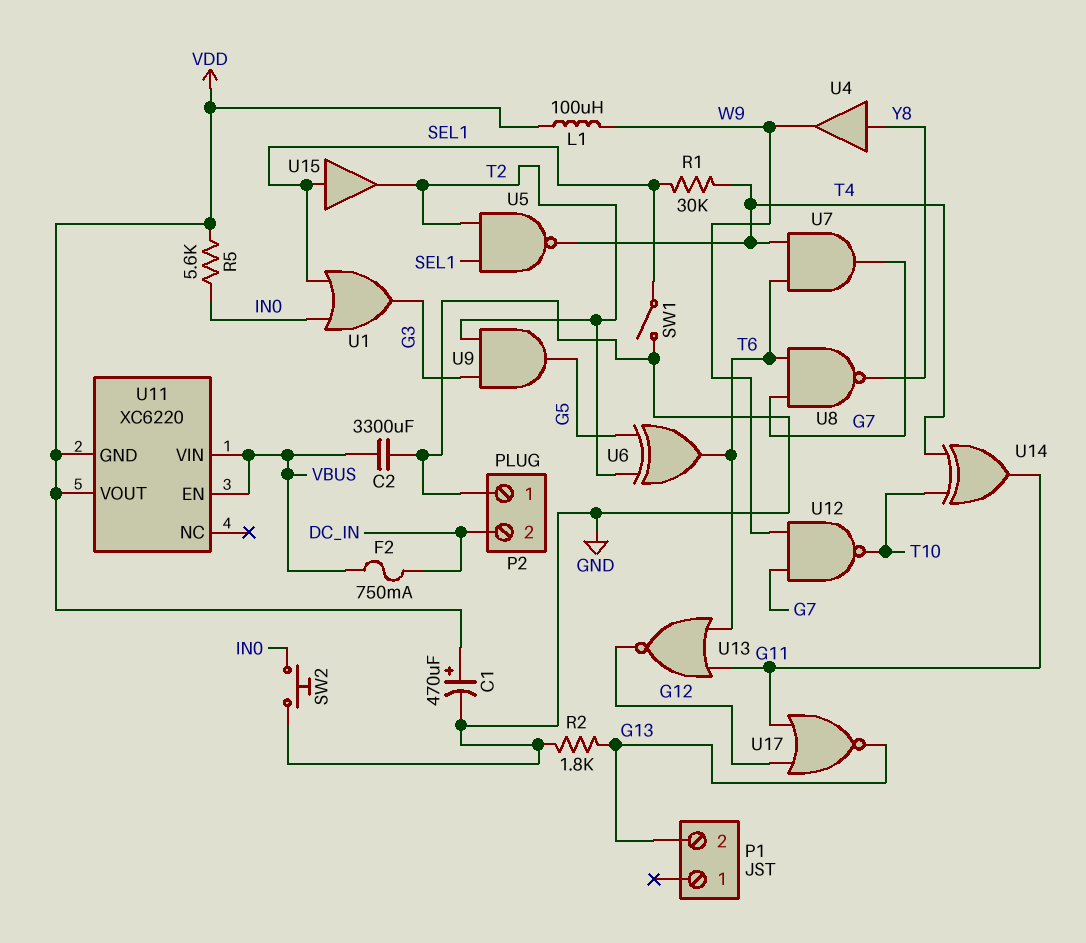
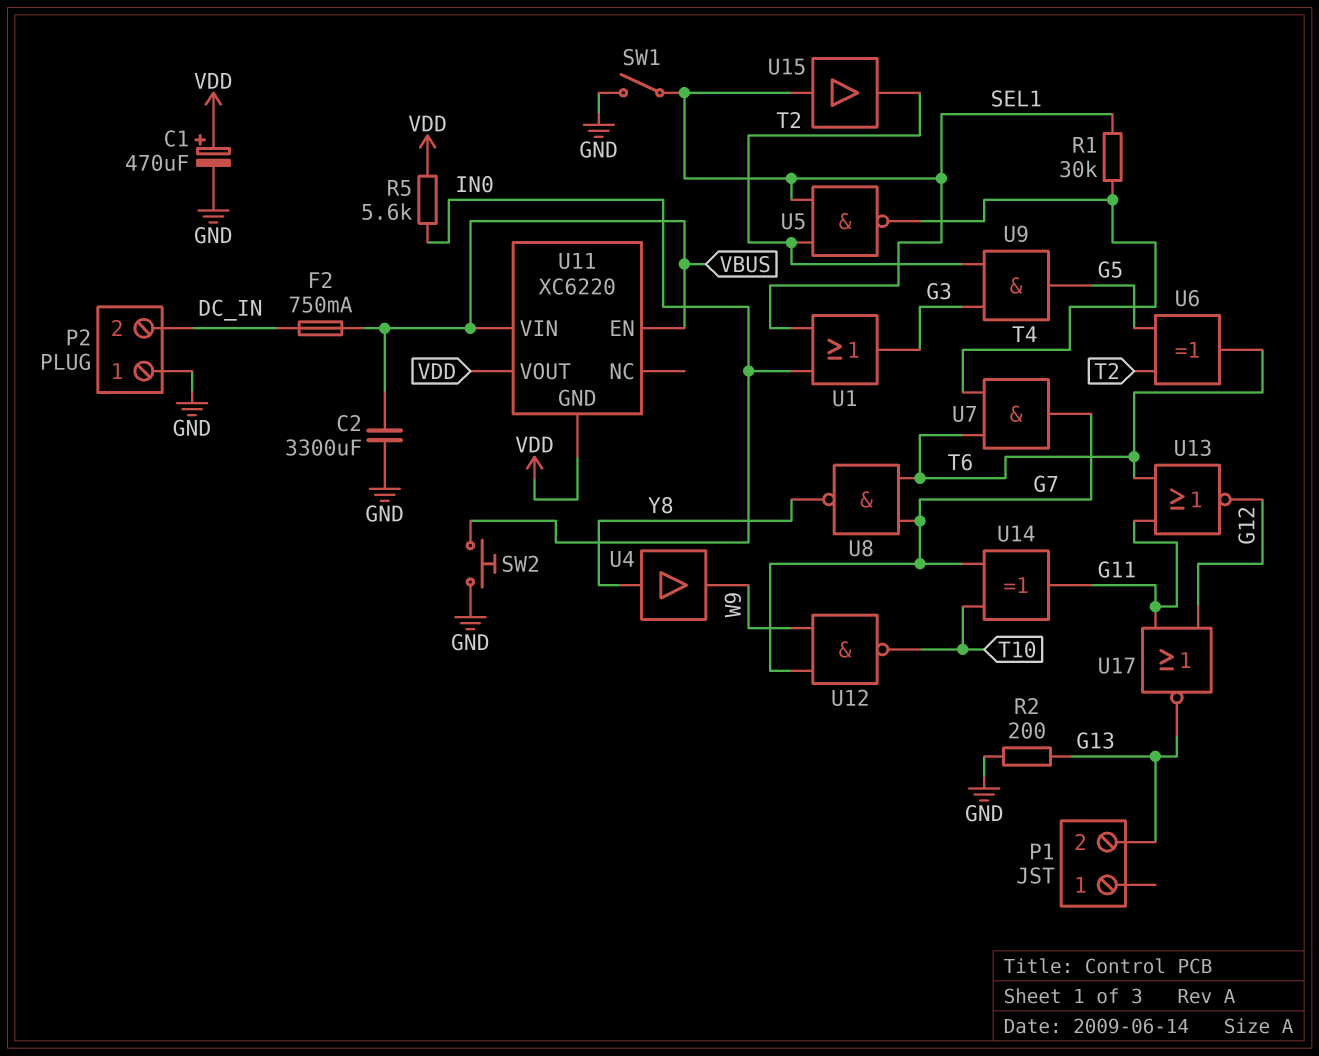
L1: 100uH (VDD, W9) -> none
R2: 1.8k (G13, GND) -> 200 (G13, GND)
U14: XOR (in T4, in T10, out G11) -> XOR (in G7, in T10, out G11)

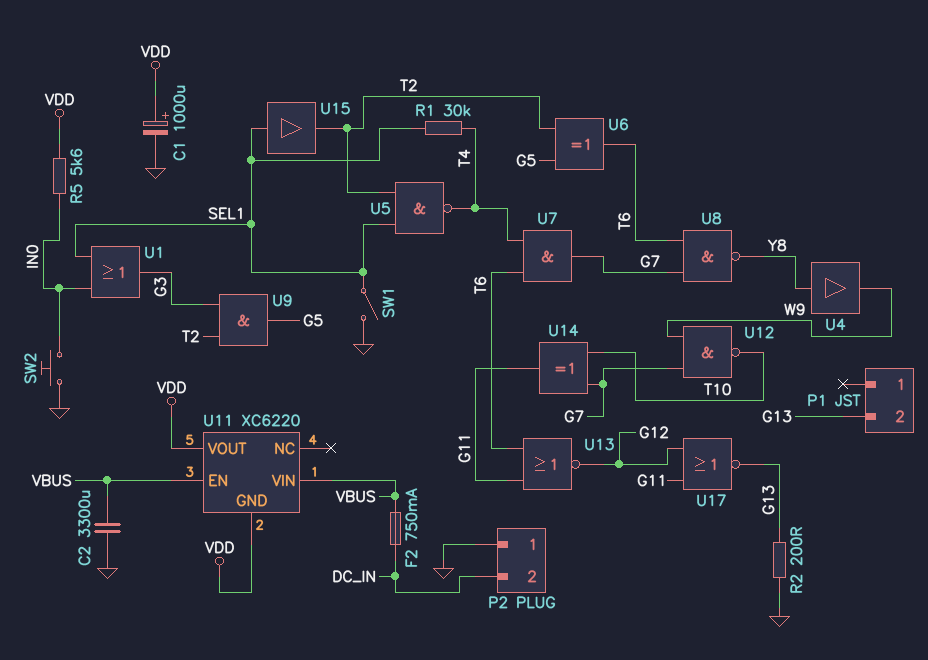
C1: 470uF (plus VDD, minus GND) -> 1000uF (plus VDD, minus GND)

